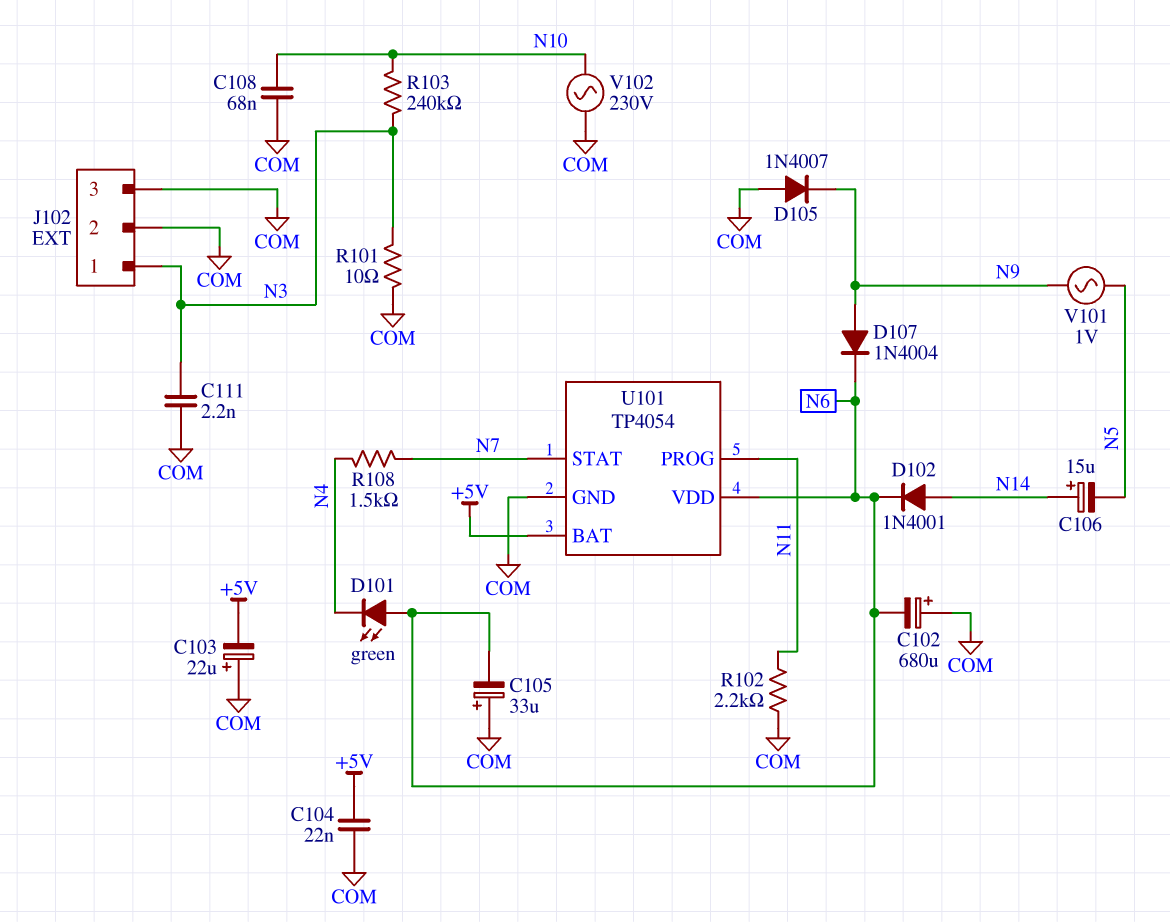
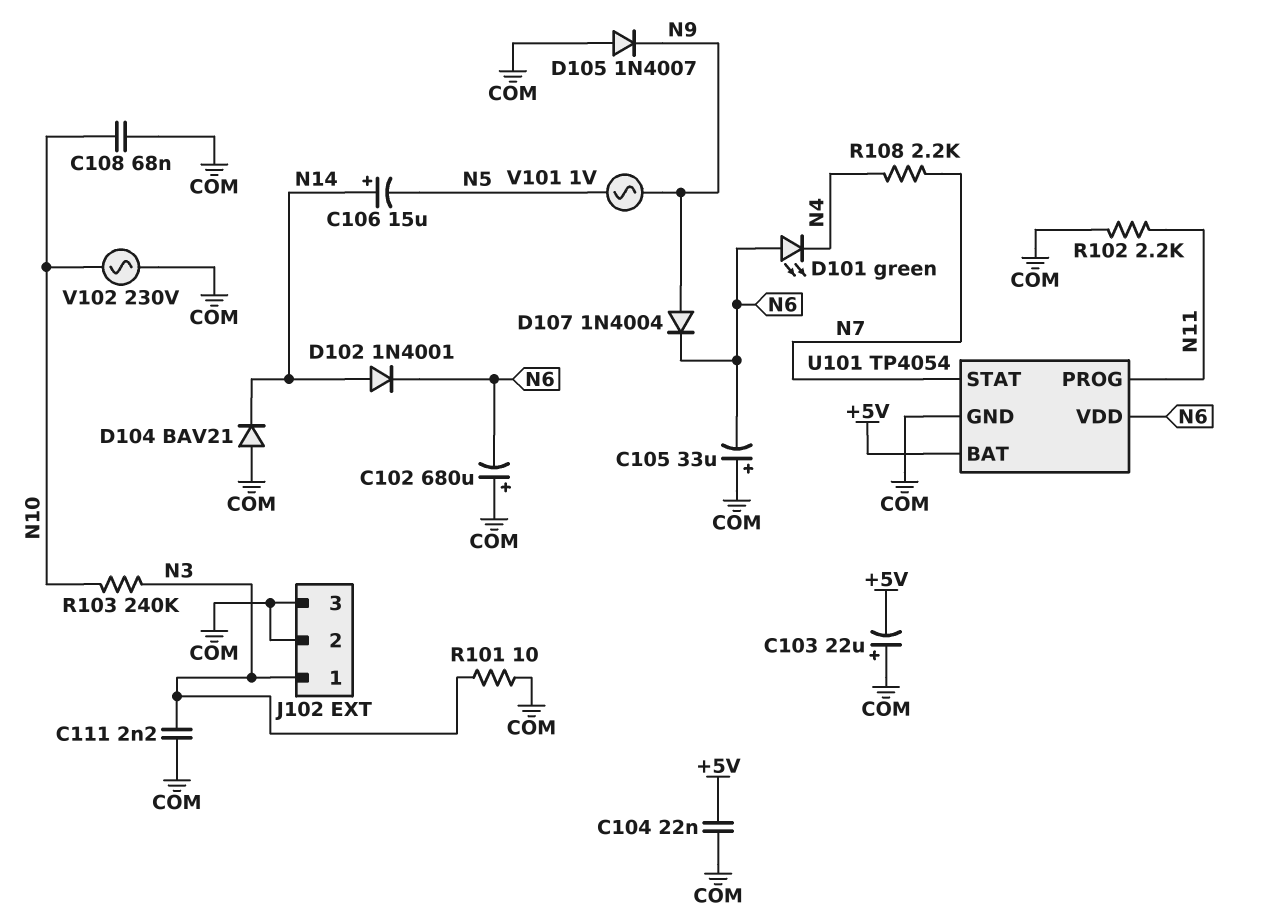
D104: none -> diode BAV21 (A COM, K N14)
R108: 1.5k (N4, N7) -> 2.2k (N4, N7)

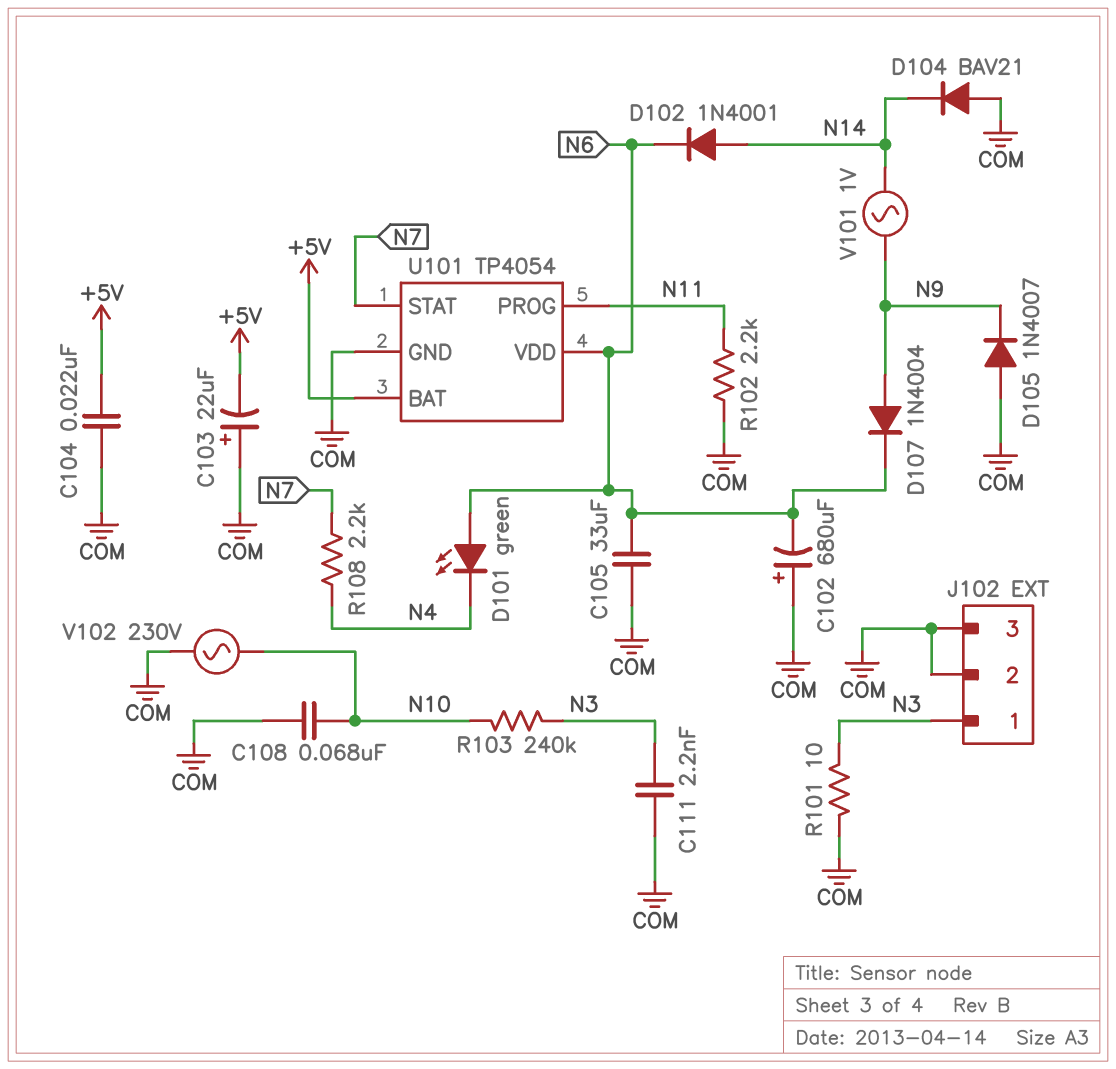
C105: 33uF (plus COM, minus N6) -> 33uF (COM, N6)
C106: 15uF (plus N14, minus N5) -> none
V101: AC 1V (N5, N9) -> AC 1V (N9, N14)

